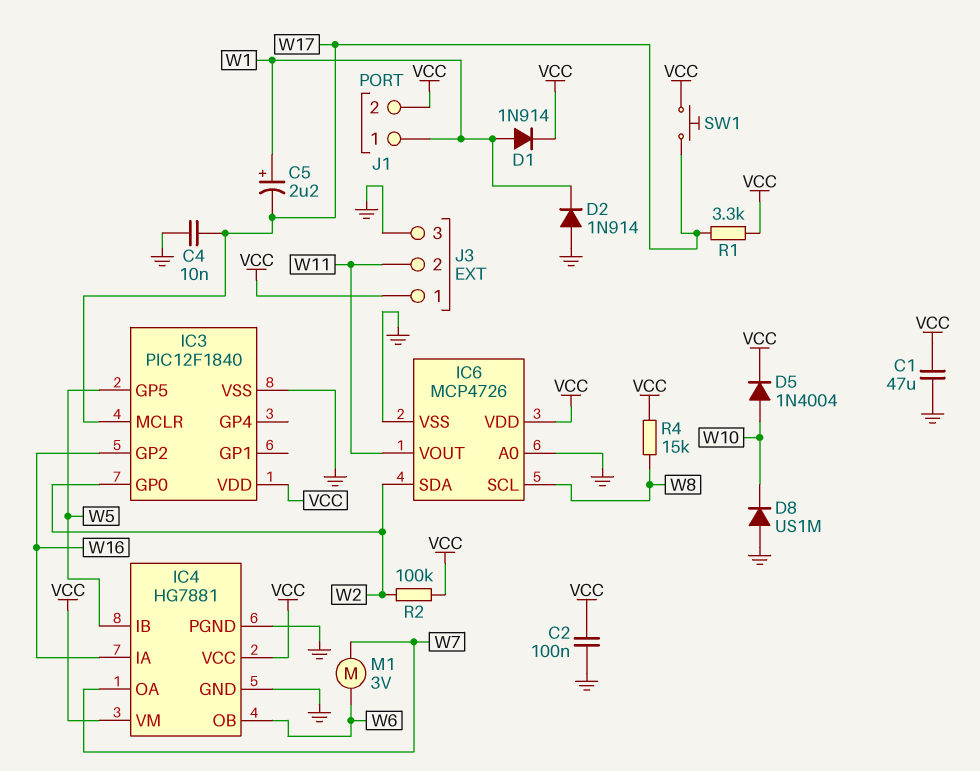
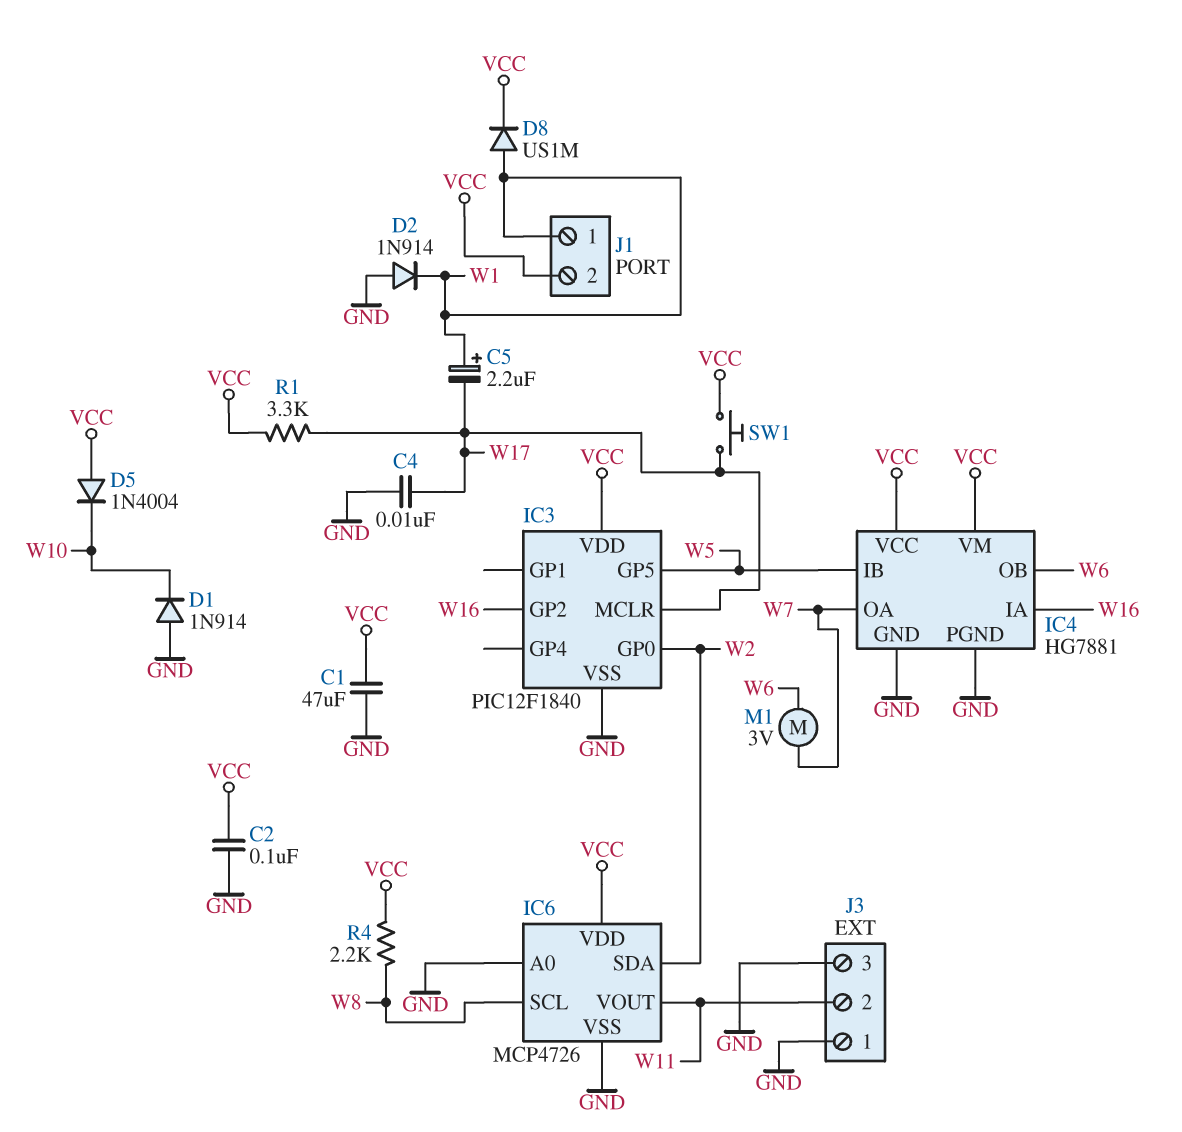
D1: diode 1N914 (A W1, K VCC) -> diode 1N914 (A GND, K W10)
D5: diode 1N4004 (A W10, K VCC) -> diode 1N4004 (A VCC, K W10)
D8: diode US1M (A GND, K W10) -> diode US1M (A W1, K VCC)
J3 pin 1: VCC -> GND
R2: 100k (VCC, W2) -> none
R4: 15k (VCC, W8) -> 2.2k (VCC, W8)

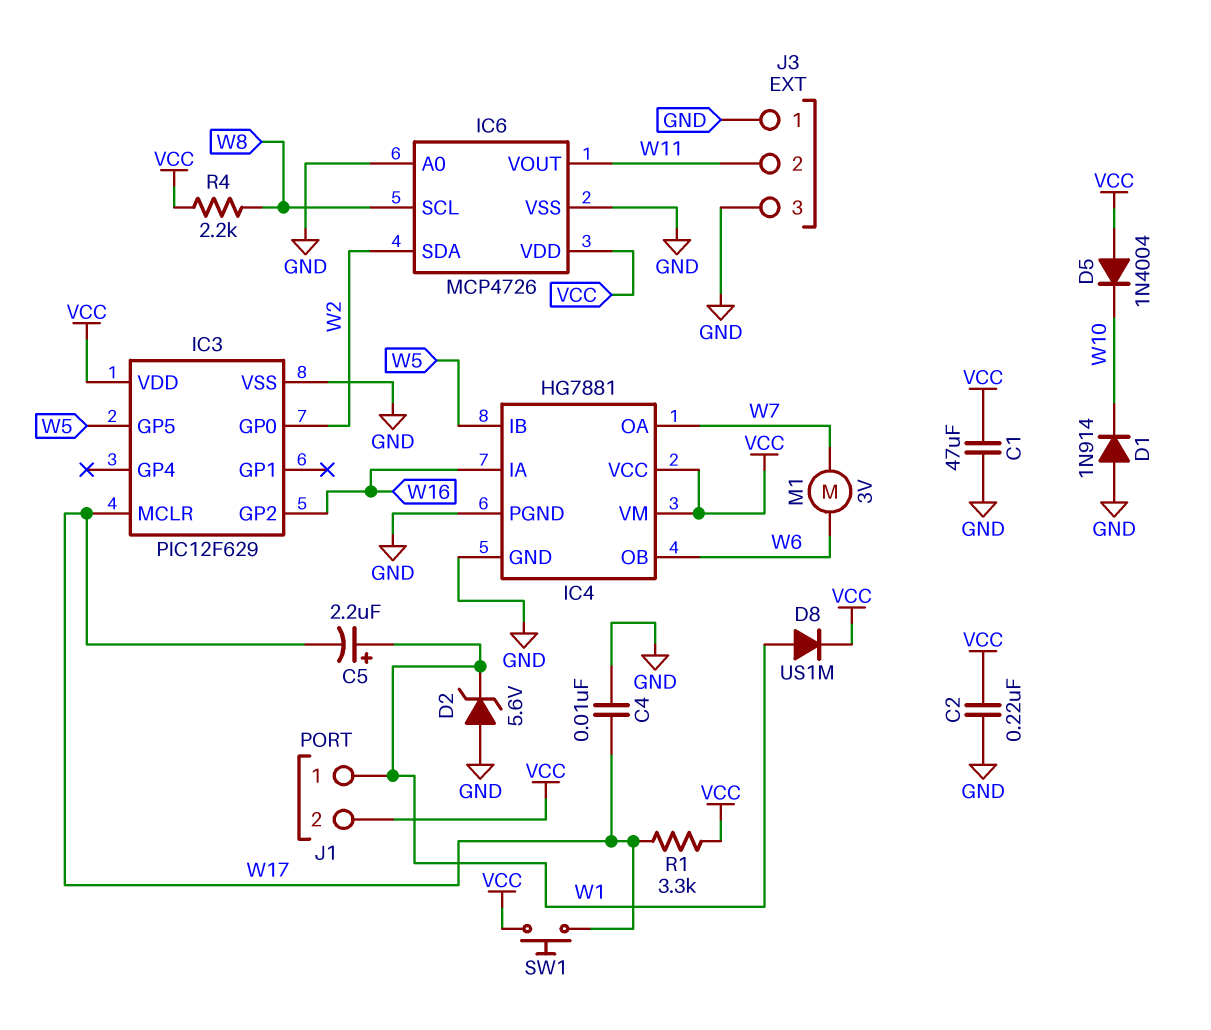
C2: 100nF (GND, VCC) -> 220nF (GND, VCC)
D2: diode 1N914 (A GND, K W1) -> zener 5.6V (A GND, K W1)
IC3: PIC12F1840 -> PIC12F629

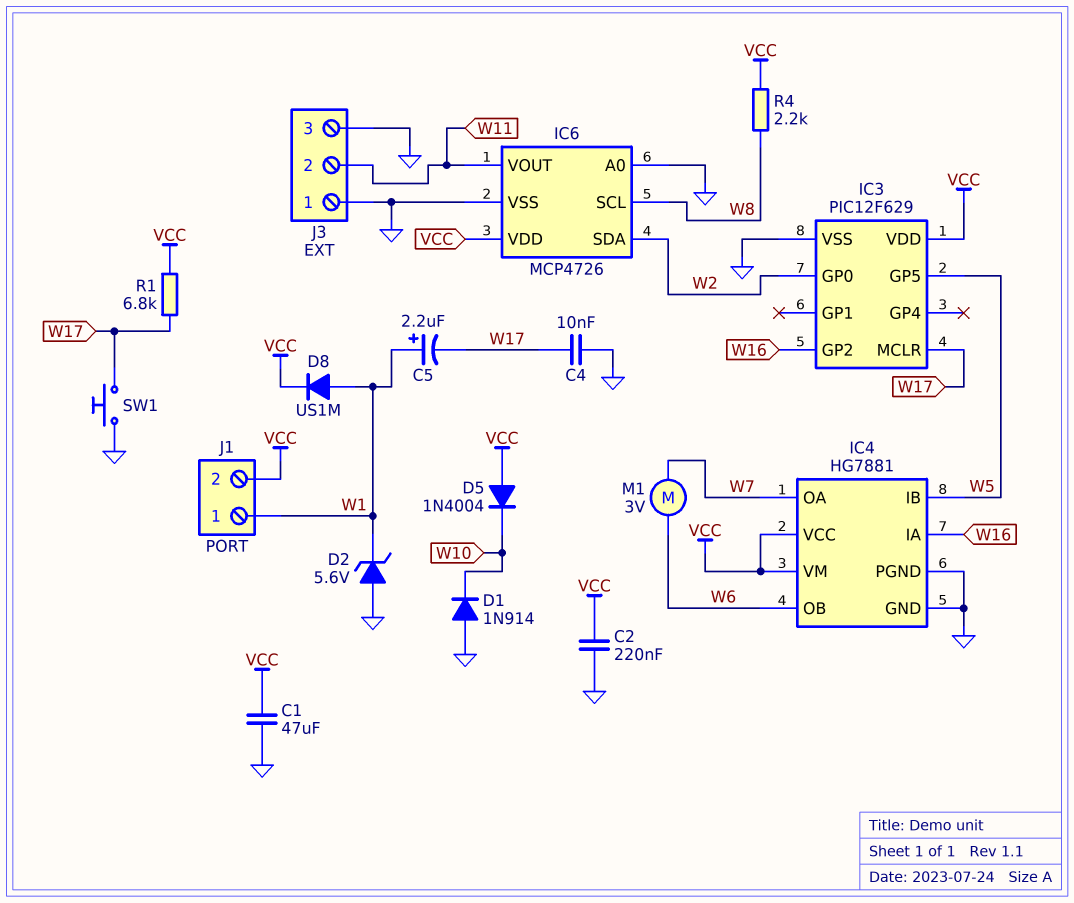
R1: 3.3k (VCC, W17) -> 6.8k (VCC, W17)
SW1: button (VCC, W17) -> button (GND, W17)

